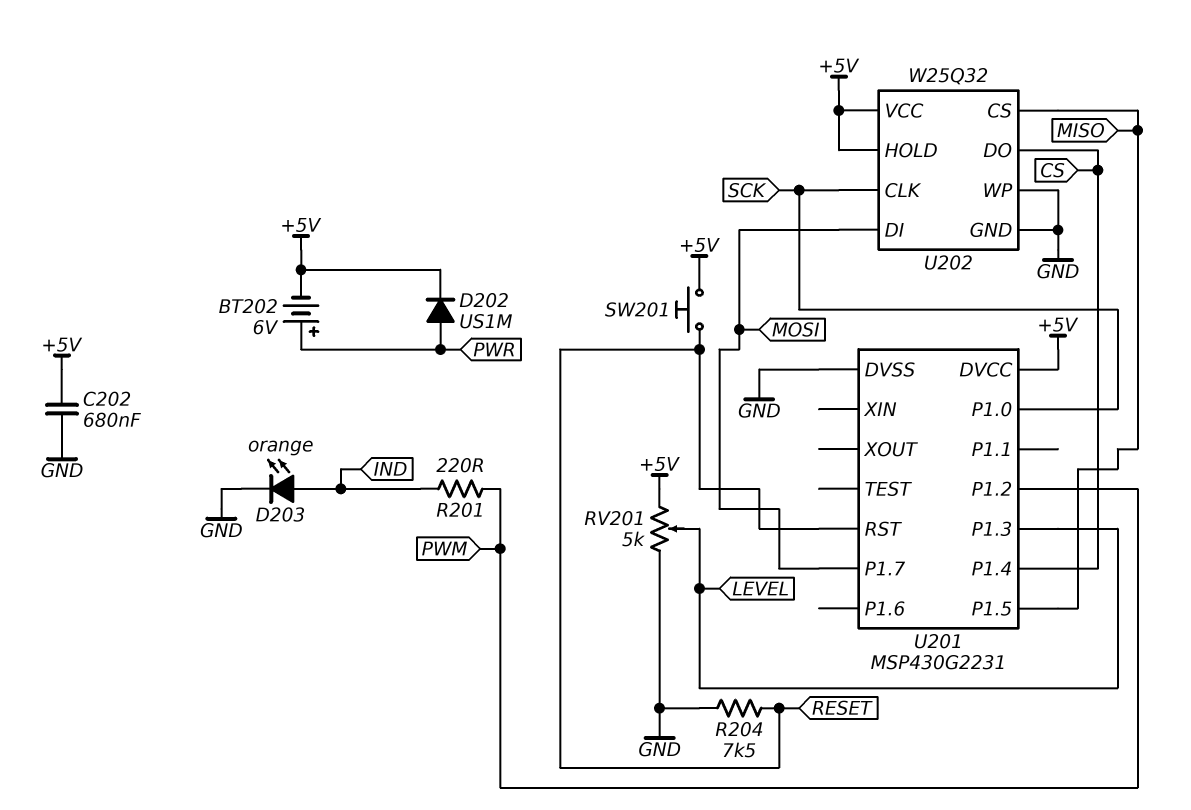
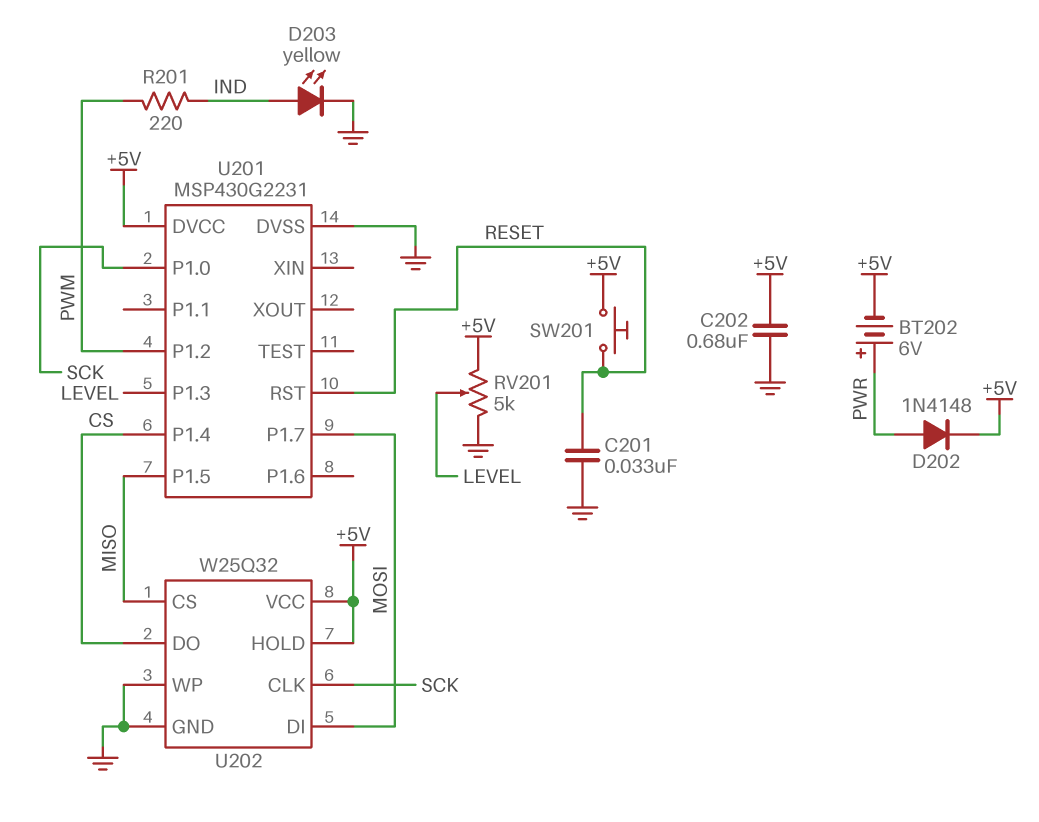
C201: none -> 33nF (GND, RESET)
D202: diode US1M (A PWR, K +5V) -> diode 1N4148 (A PWR, K +5V)
D203: LED orange (A IND, K GND) -> LED yellow (A IND, K GND)
R204: 7.5k (GND, RESET) -> none

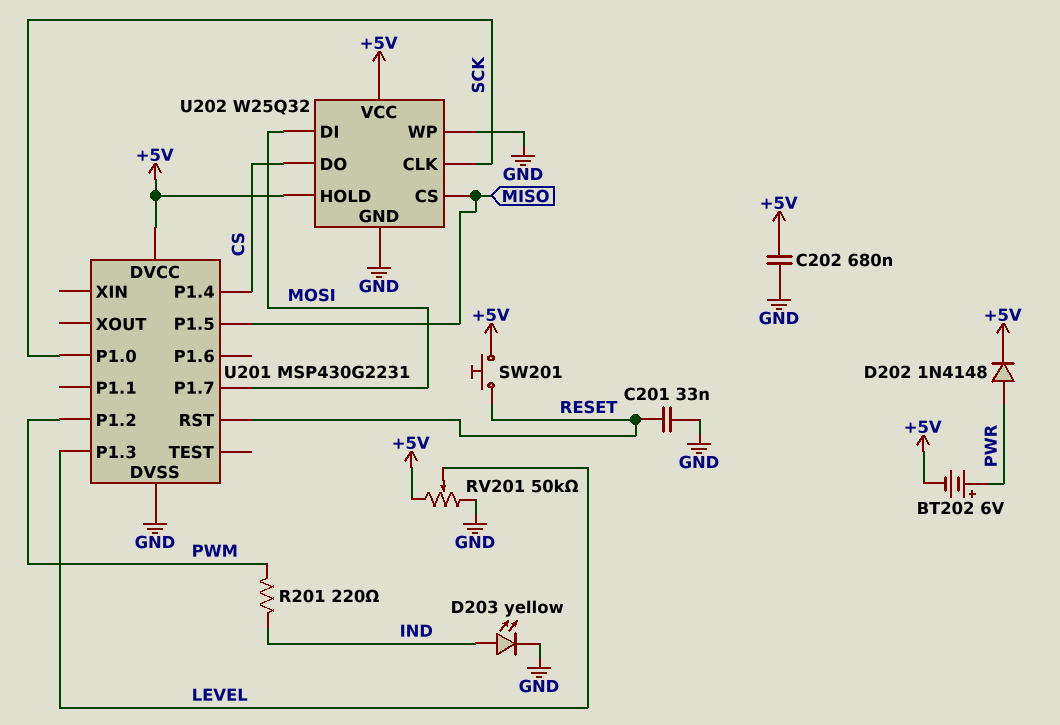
RV201: 5k (+5V, GND, wiper LEVEL) -> 50k (+5V, GND, wiper LEVEL)

